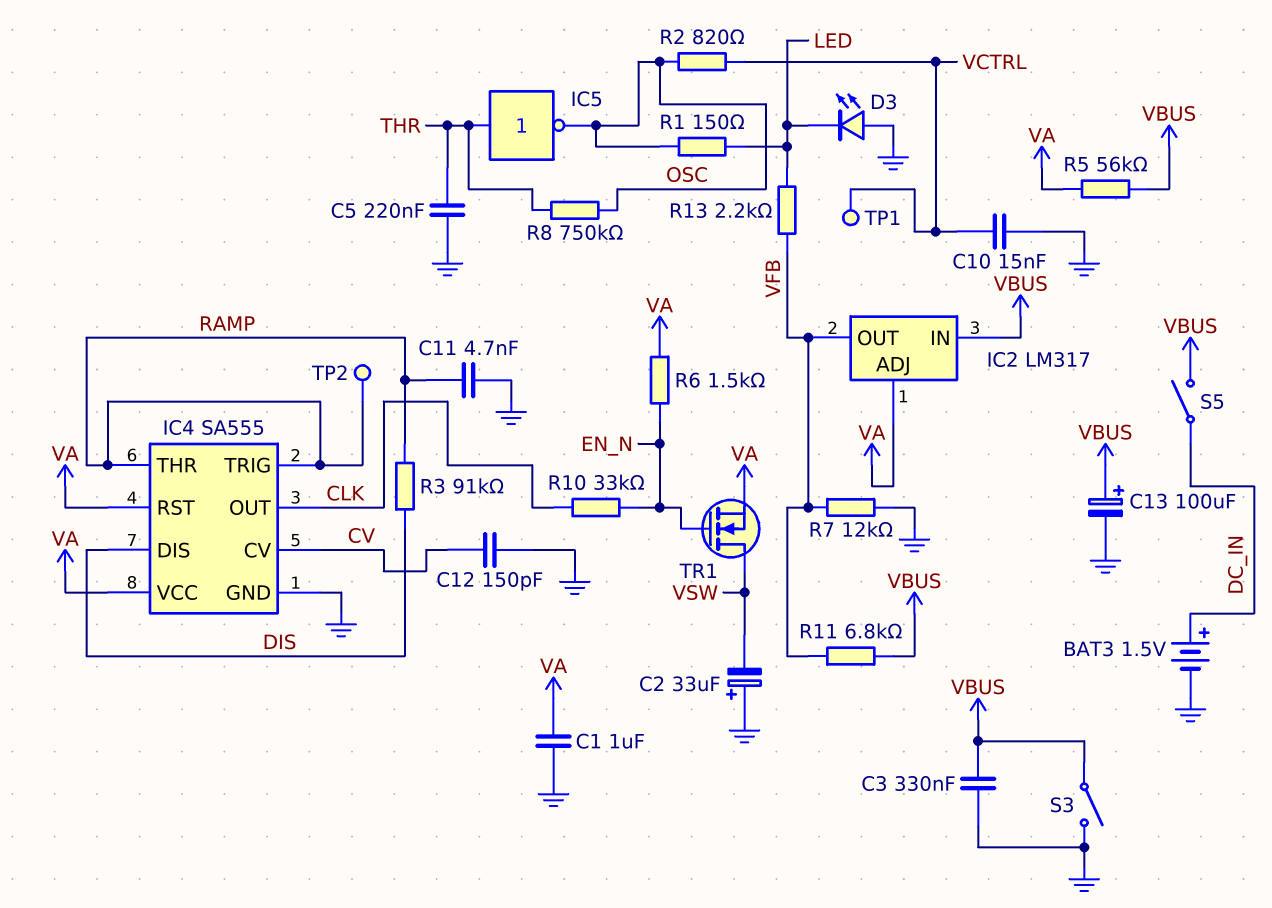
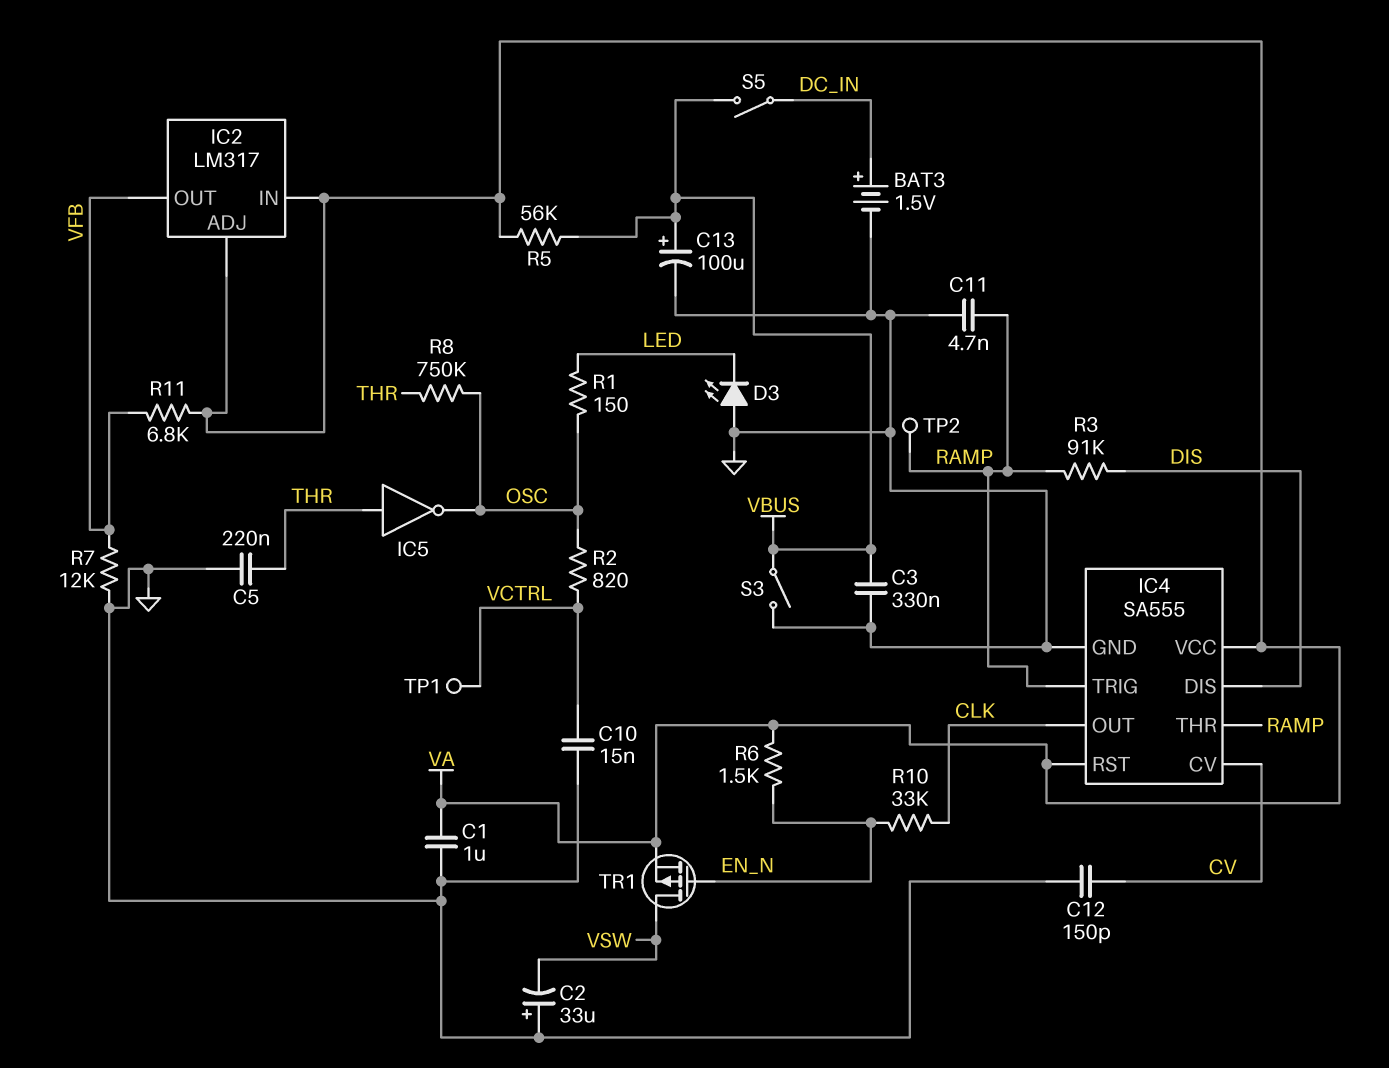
IC2 pin IN: VBUS -> VA
R11: 6.8k (VBUS, VFB) -> 6.8k (VA, VFB)
R13: 2.2k (LED, VFB) -> none
TR1: NMOS (G EN_N, D VSW, S VA) -> PMOS (G EN_N, D VSW, S VA)

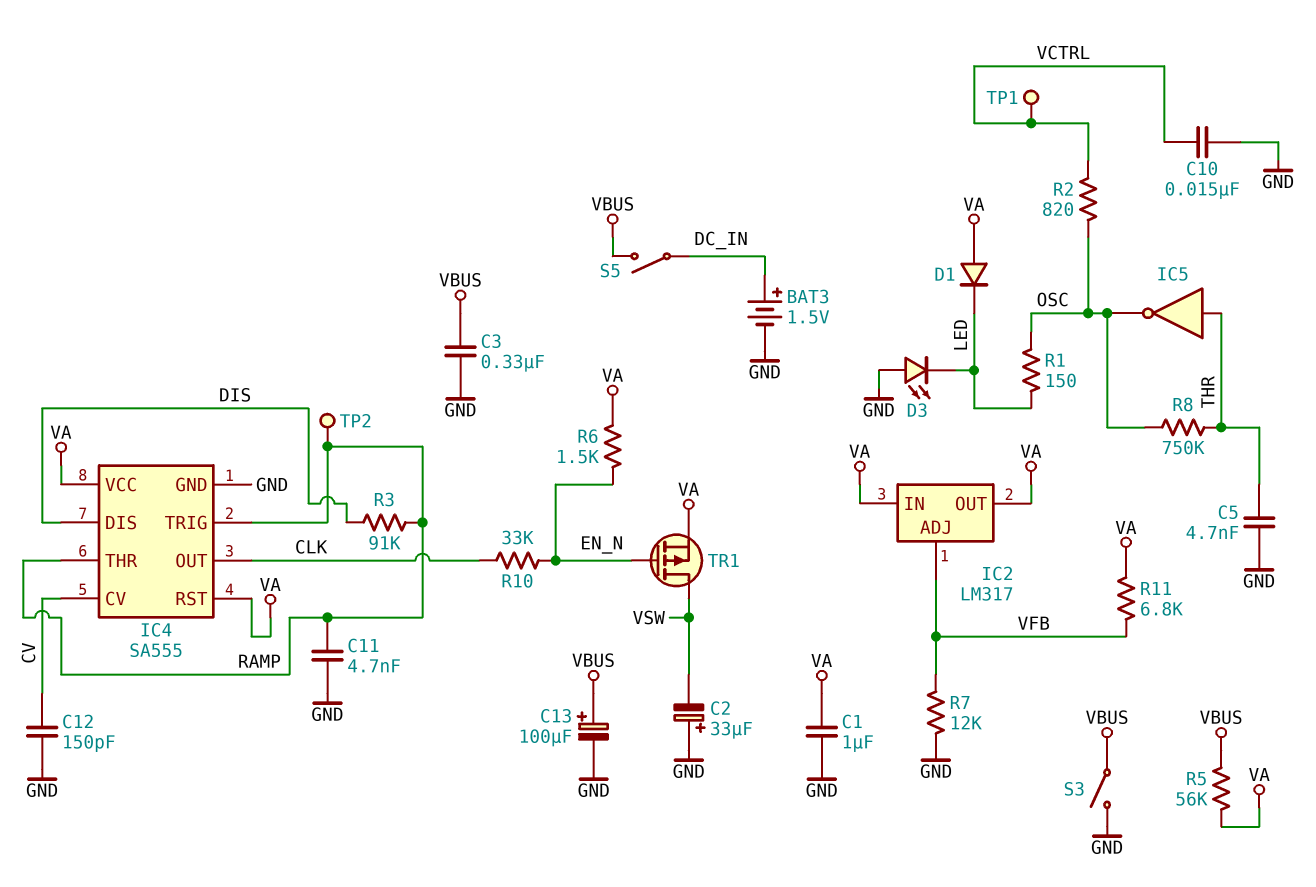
C5: 220nF (GND, THR) -> 4.7nF (GND, THR)
D1: none -> diode (A VA, K LED)
IC2 pin ADJ: VA -> VFB
IC2 pin OUT: VFB -> VA

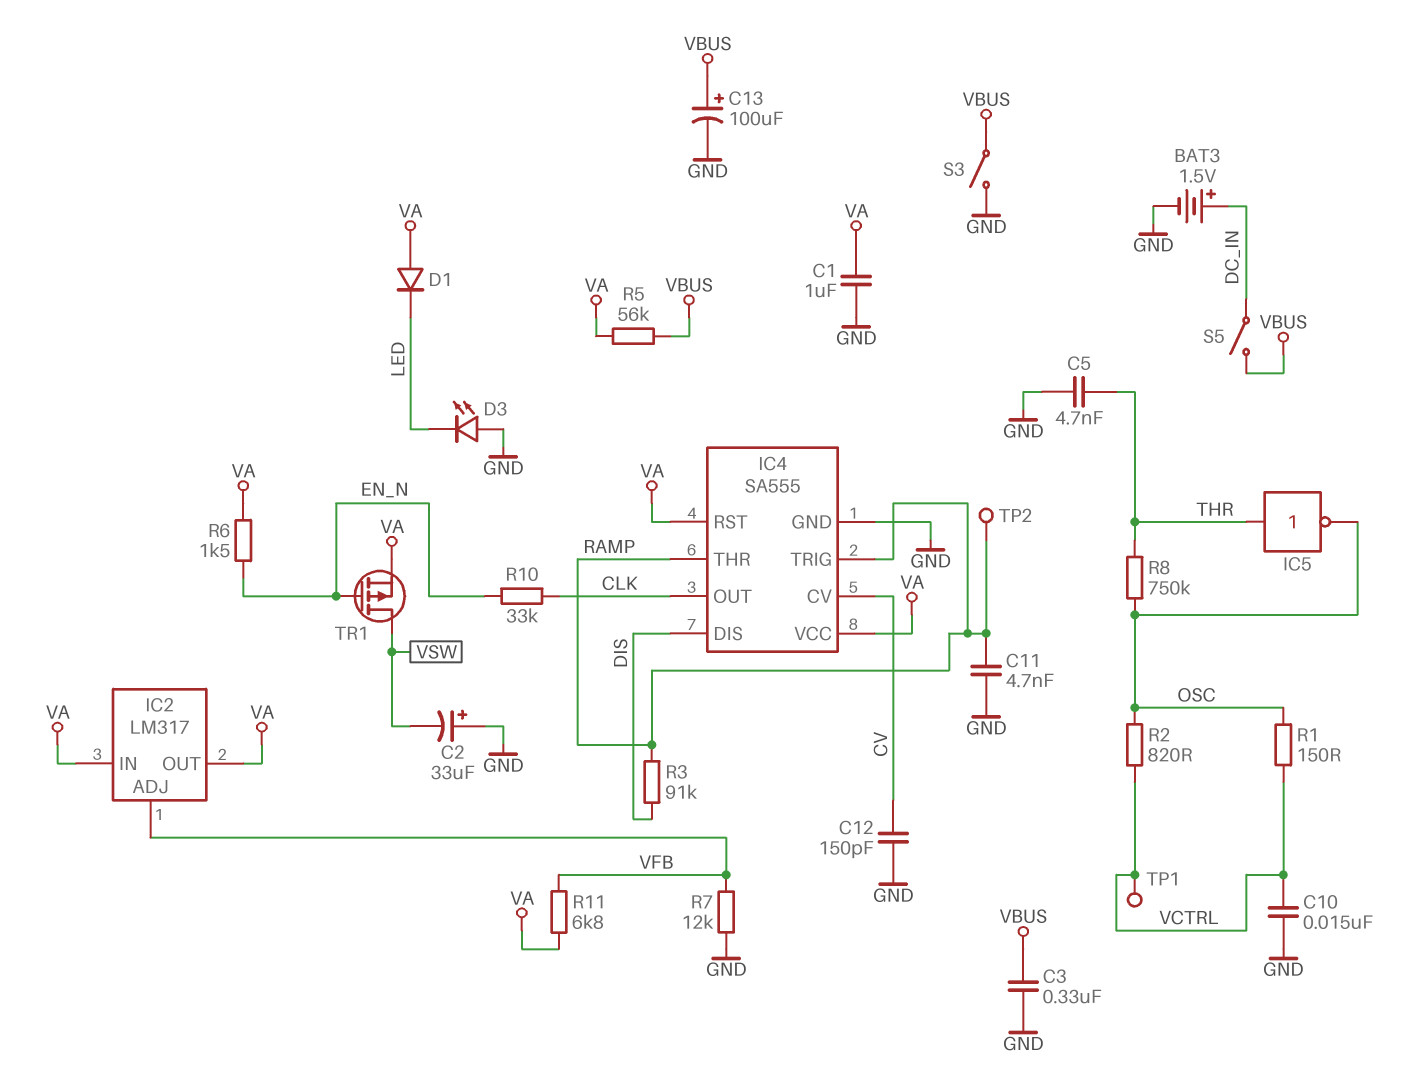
R1: 150 (LED, OSC) -> 150 (OSC, VCTRL)

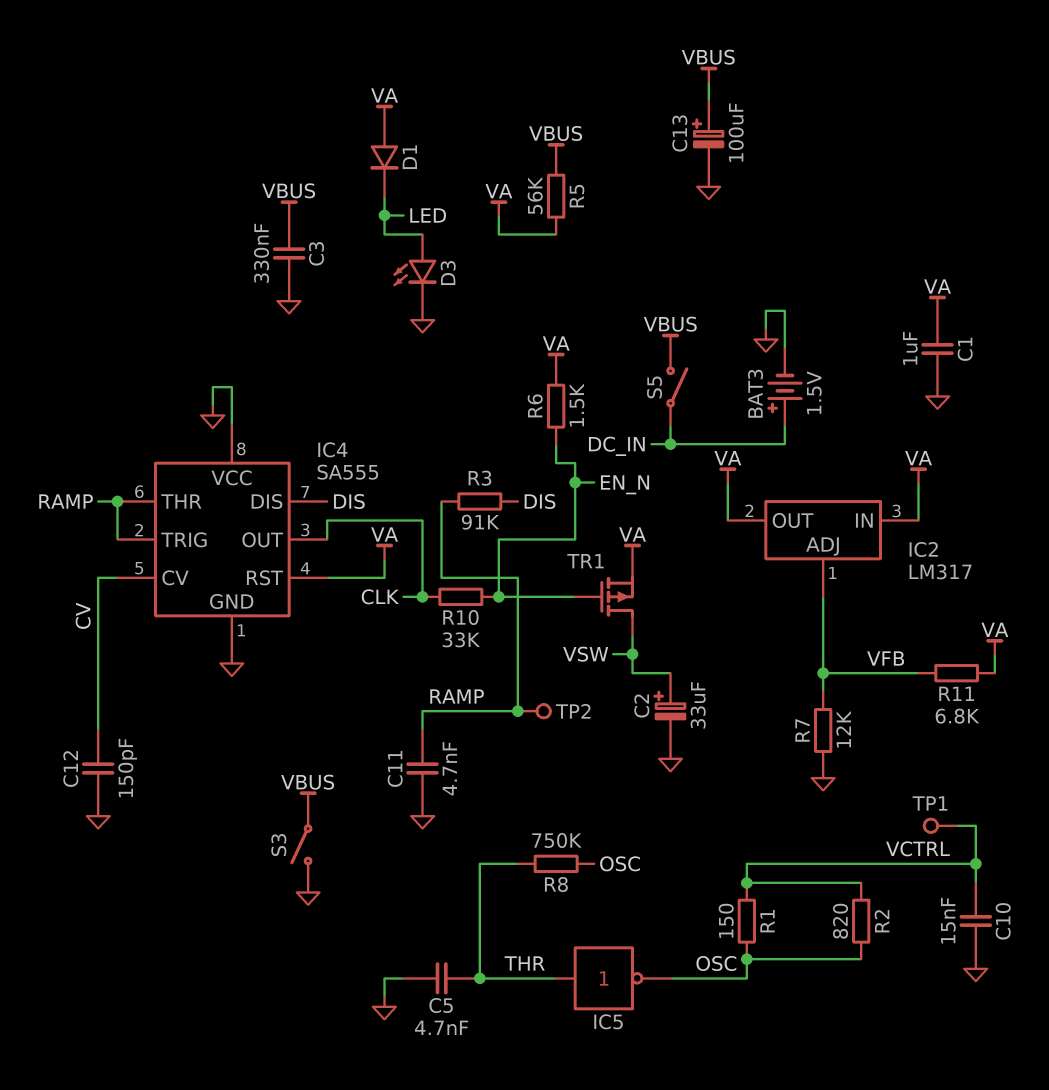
C2: 33uF (plus GND, minus VSW) -> 33uF (plus VSW, minus GND)
D3: LED (A GND, K LED) -> LED (A LED, K GND)
IC4 pin VCC: VA -> GND

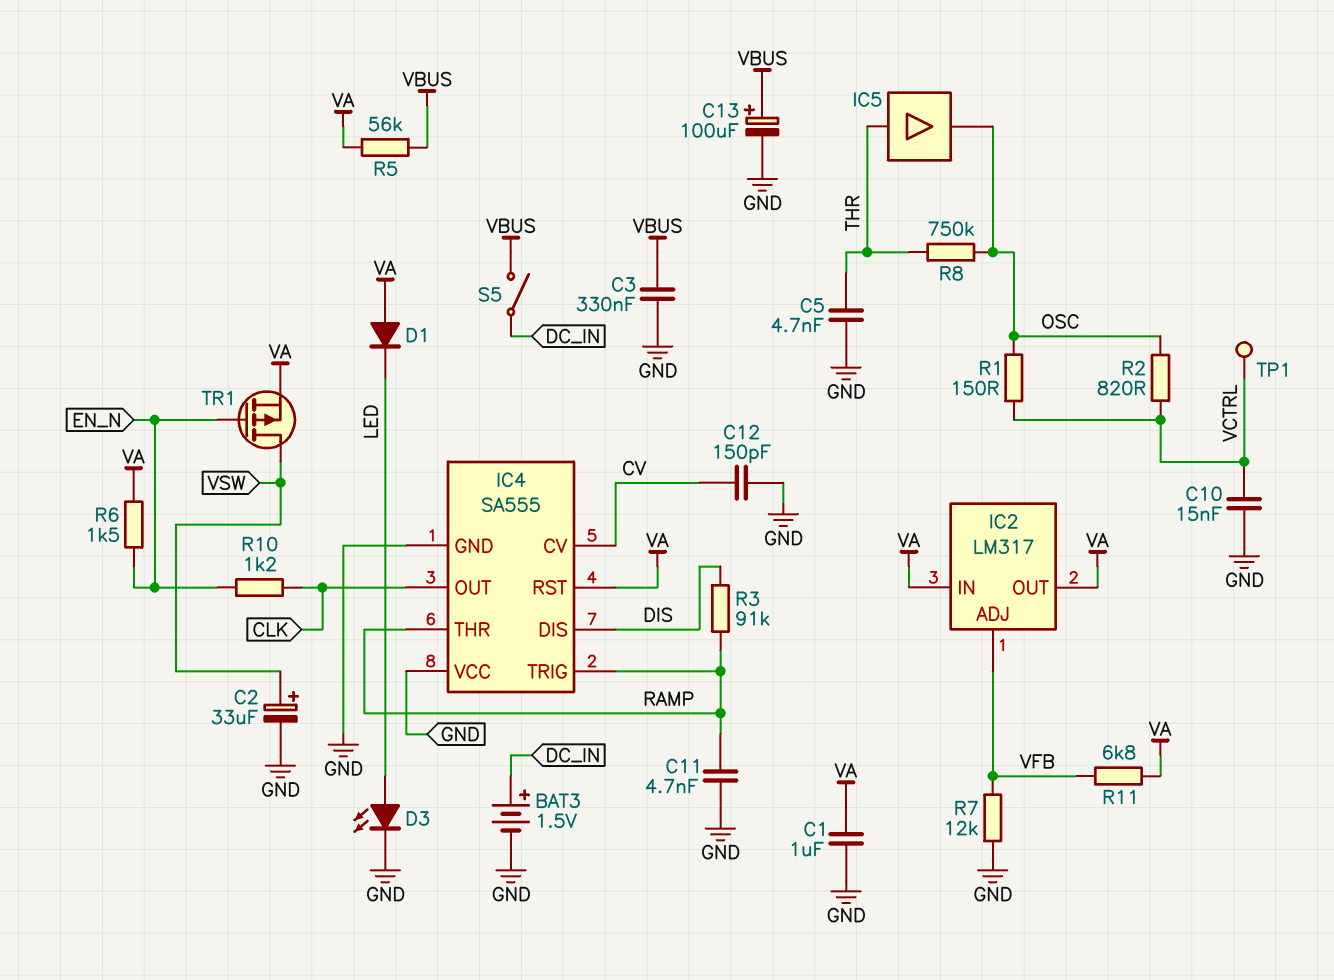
IC5: NOT (in THR, out OSC) -> buffer (in THR, out OSC)
R10: 33k (CLK, EN_N) -> 1.2k (CLK, EN_N)
S3: switch (GND, VBUS) -> none
TP2: test point (RAMP) -> none

